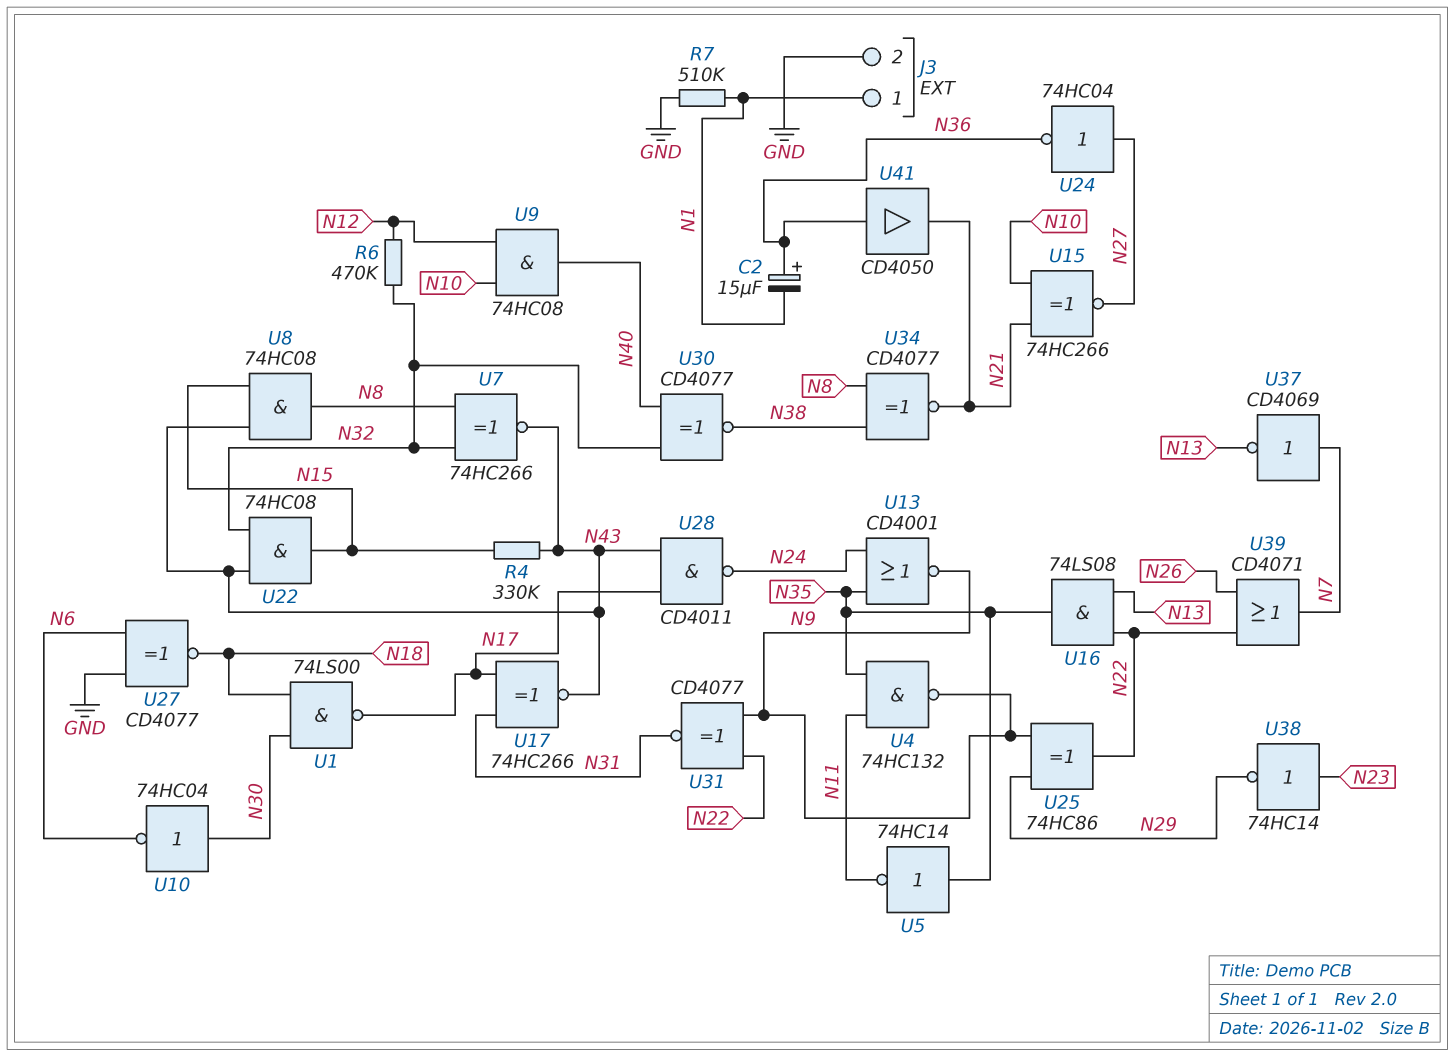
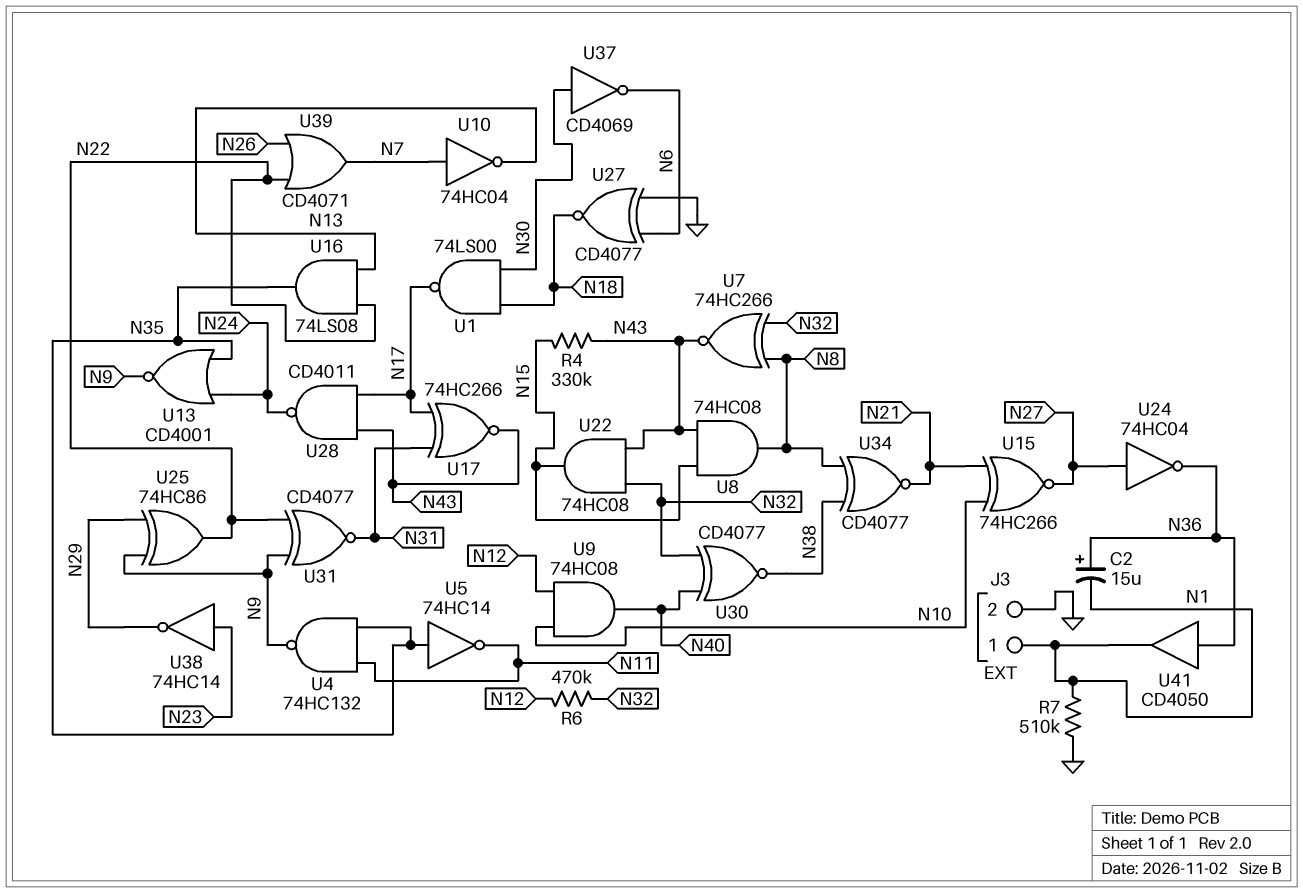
U10: NOT 74HC04 (in N30, out N6) -> NOT 74HC04 (in N7, out N13)
U37: NOT CD4069 (in N7, out N13) -> NOT CD4069 (in N30, out N6)
U41: buffer CD4050 (in N36, out N21) -> buffer CD4050 (in N36, out N1)

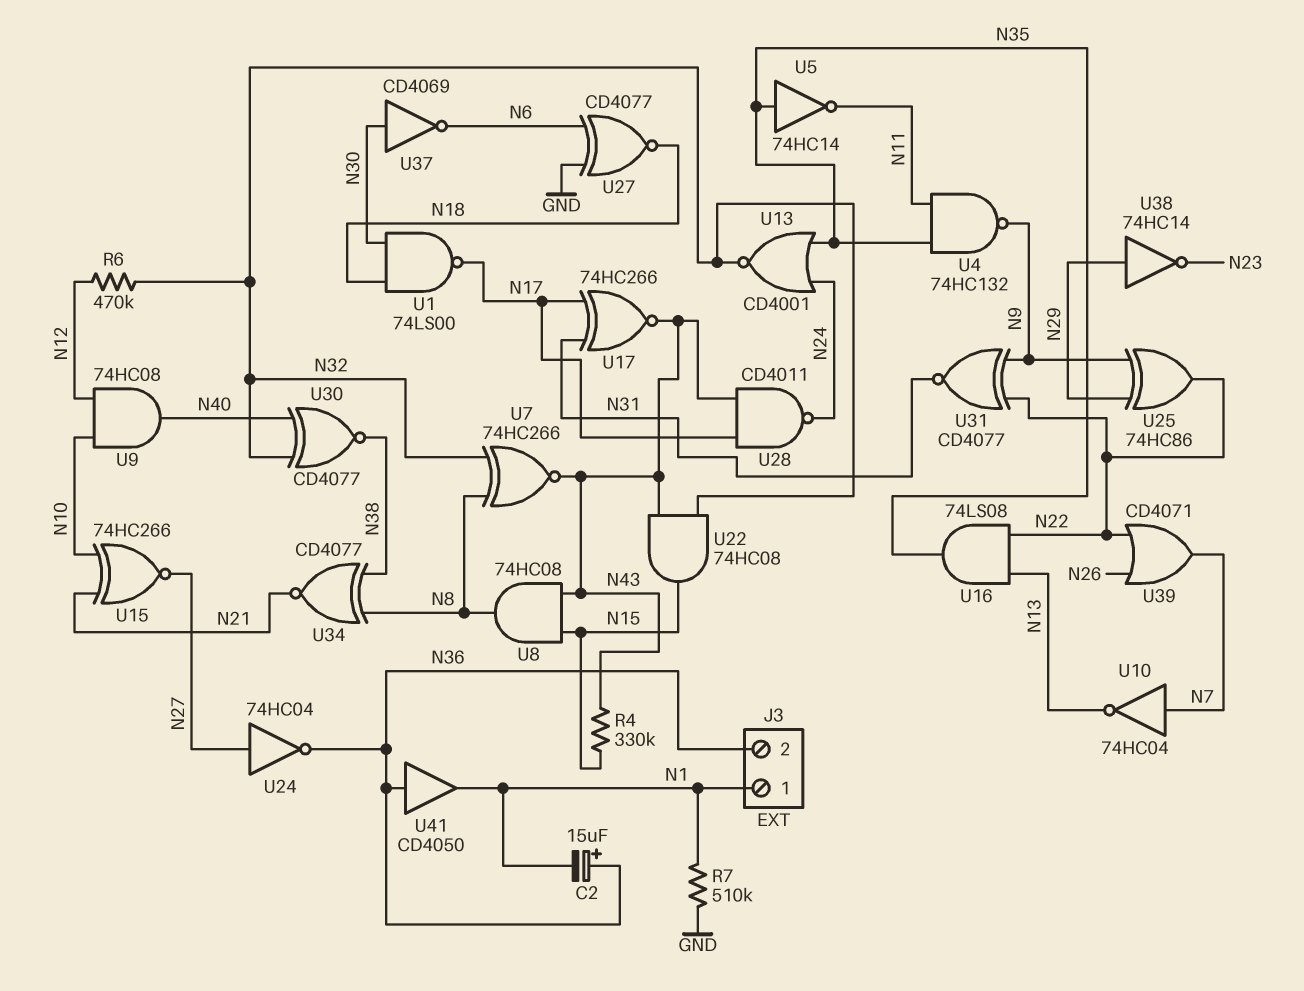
J3 pin 2: GND -> N36
U13: NOR CD4001 (in N24, in N35, out N9) -> NOR CD4001 (in N24, in N35, out N32)
U38: NOT 74HC14 (in N23, out N29) -> NOT 74HC14 (in N29, out N23)

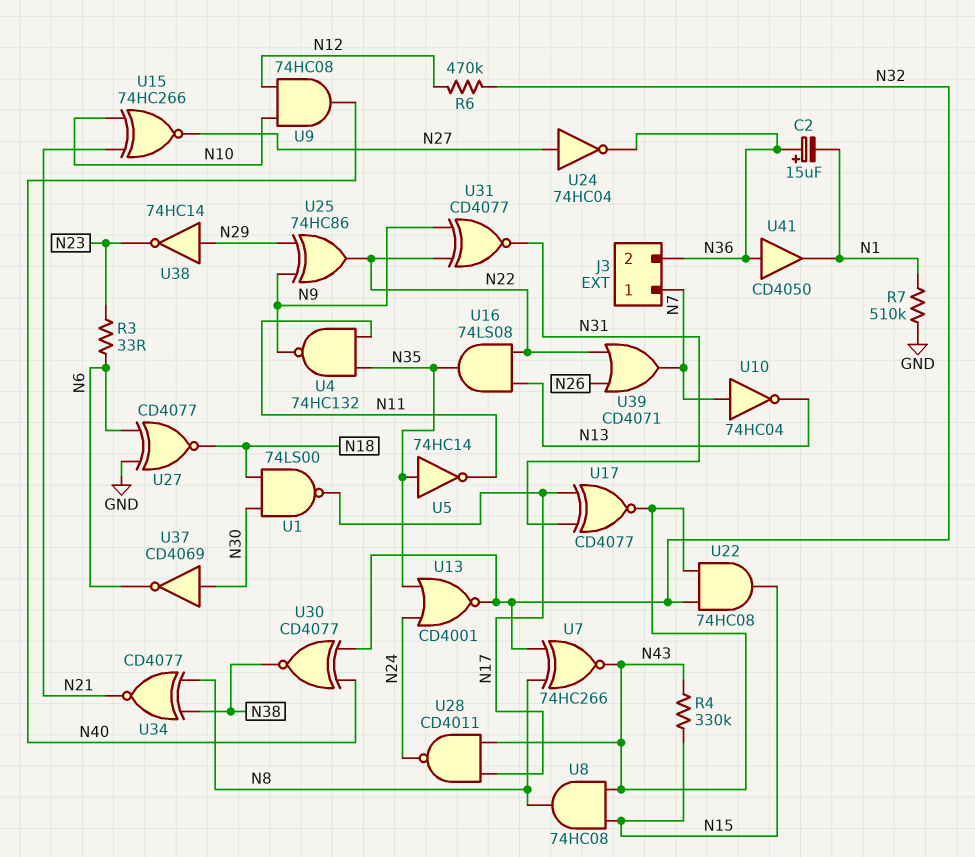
J3 pin 1: N1 -> N7
R3: none -> 33 (N6, N23)
U17: XNOR 74HC266 (in N17, in N31, out N43) -> XNOR CD4077 (in N17, in N31, out N43)

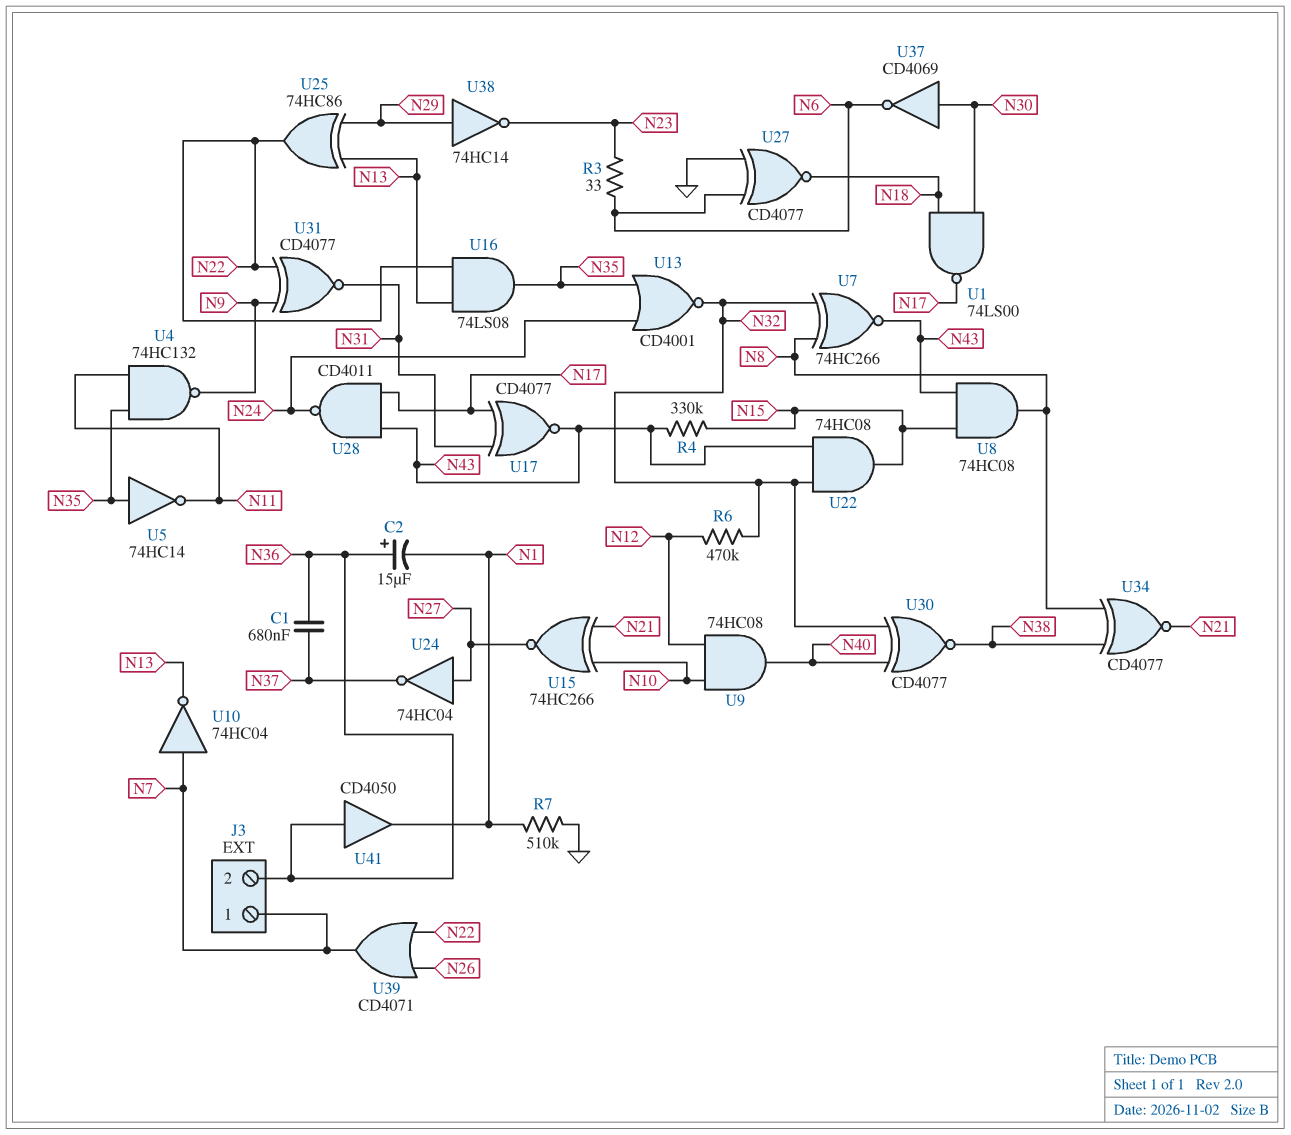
C1: none -> 680nF (N36, N37)
U24: NOT 74HC04 (in N27, out N36) -> NOT 74HC04 (in N27, out N37)
U25: XOR 74HC86 (in N9, in N29, out N22) -> XOR 74HC86 (in N13, in N29, out N22)

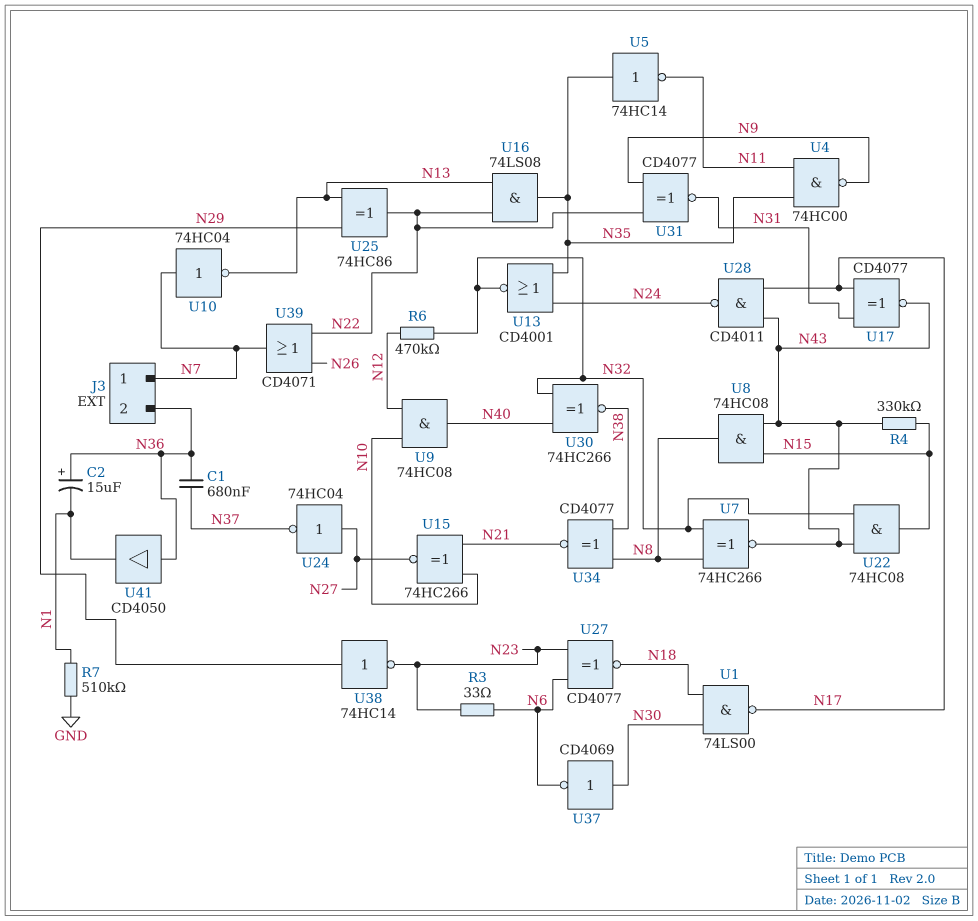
U4: NAND 74HC132 (in N11, in N35, out N9) -> NAND 74HC00 (in N11, in N35, out N9)
U27: XNOR CD4077 (in GND, in N6, out N18) -> XNOR CD4077 (in N6, in N23, out N18)
U30: XNOR CD4077 (in N32, in N40, out N38) -> XNOR 74HC266 (in N32, in N40, out N38)

